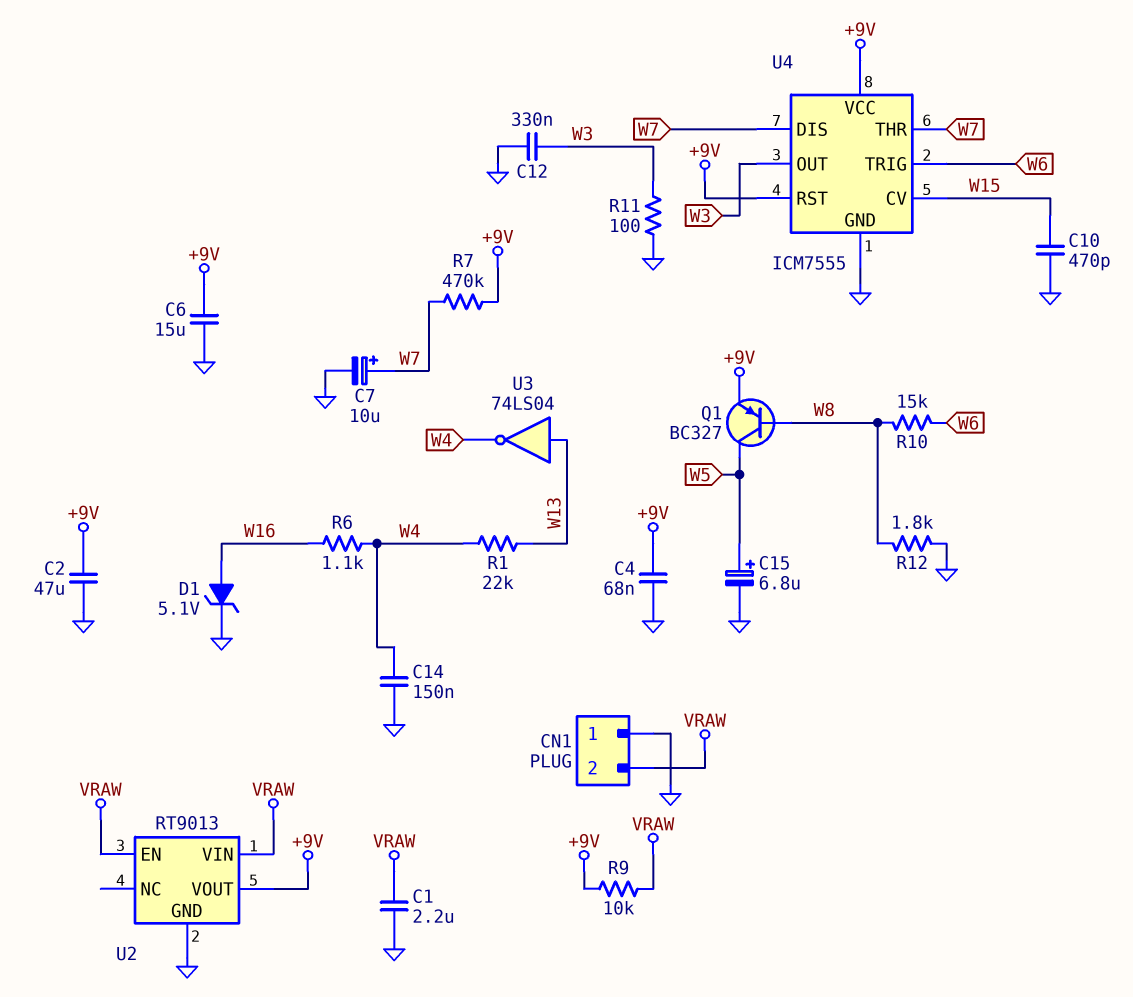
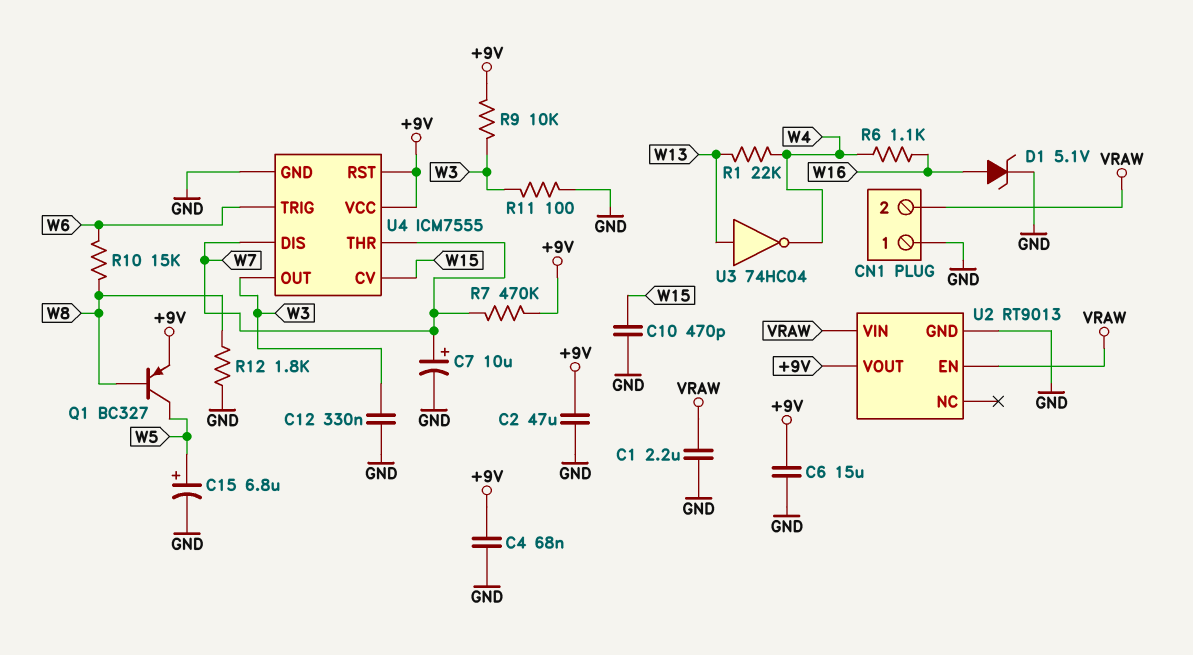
C14: 150nF (GND, W4) -> none
R9: 10k (+9V, VRAW) -> 10k (+9V, W3)
U3: NOT 74LS04 (in W13, out W4) -> NOT 74HC04 (in W13, out W4)

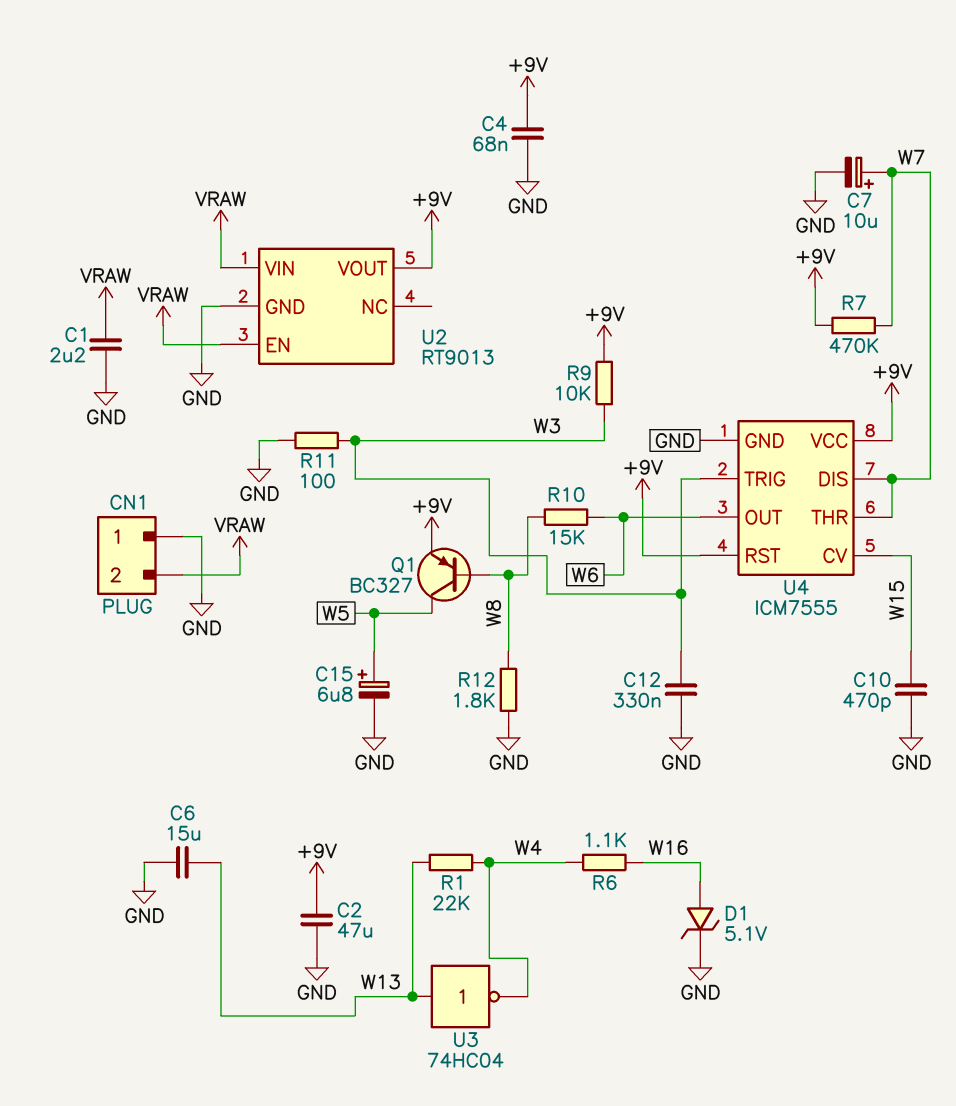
C6: 15uF (+9V, GND) -> 15uF (GND, W13)
U4 pin OUT: W3 -> W6
U4 pin TRIG: W6 -> W3

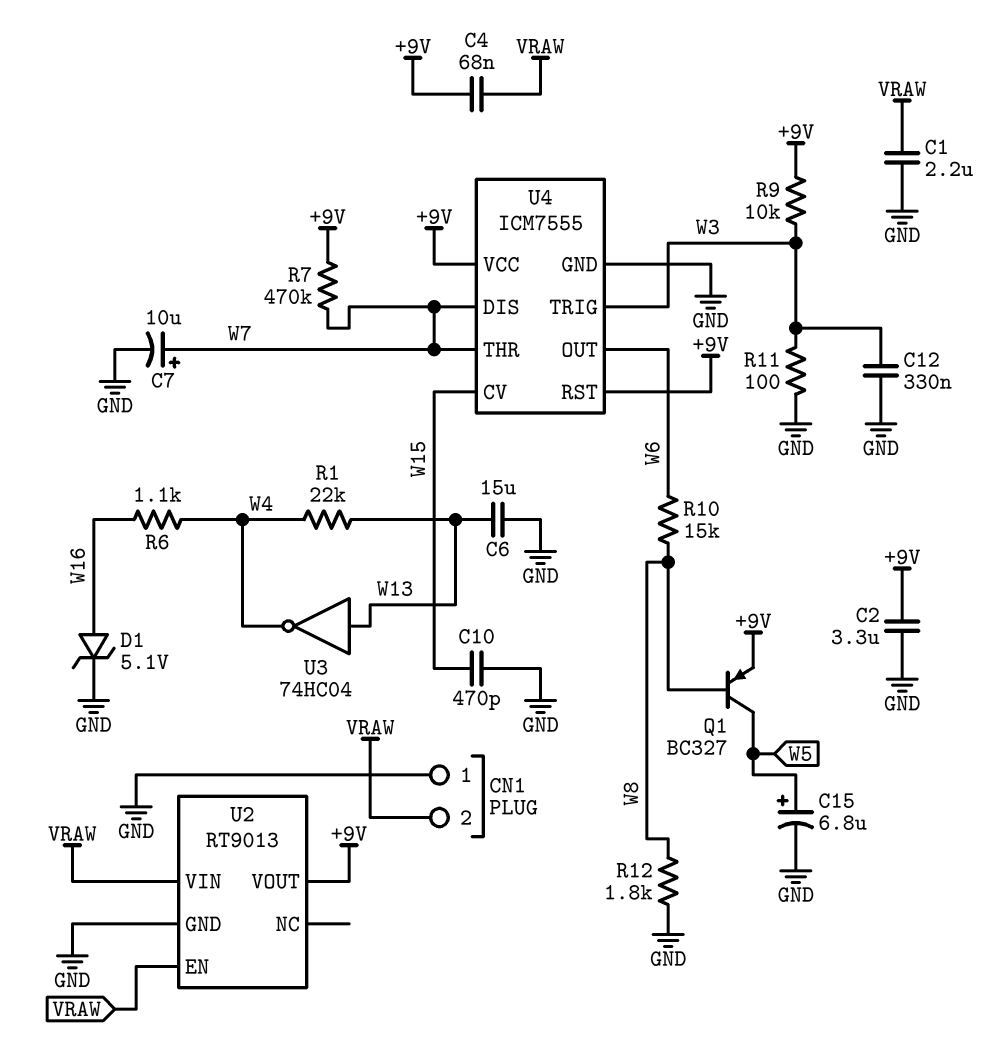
C2: 47uF (+9V, GND) -> 3.3uF (+9V, GND)
C4: 68nF (+9V, GND) -> 68nF (+9V, VRAW)

